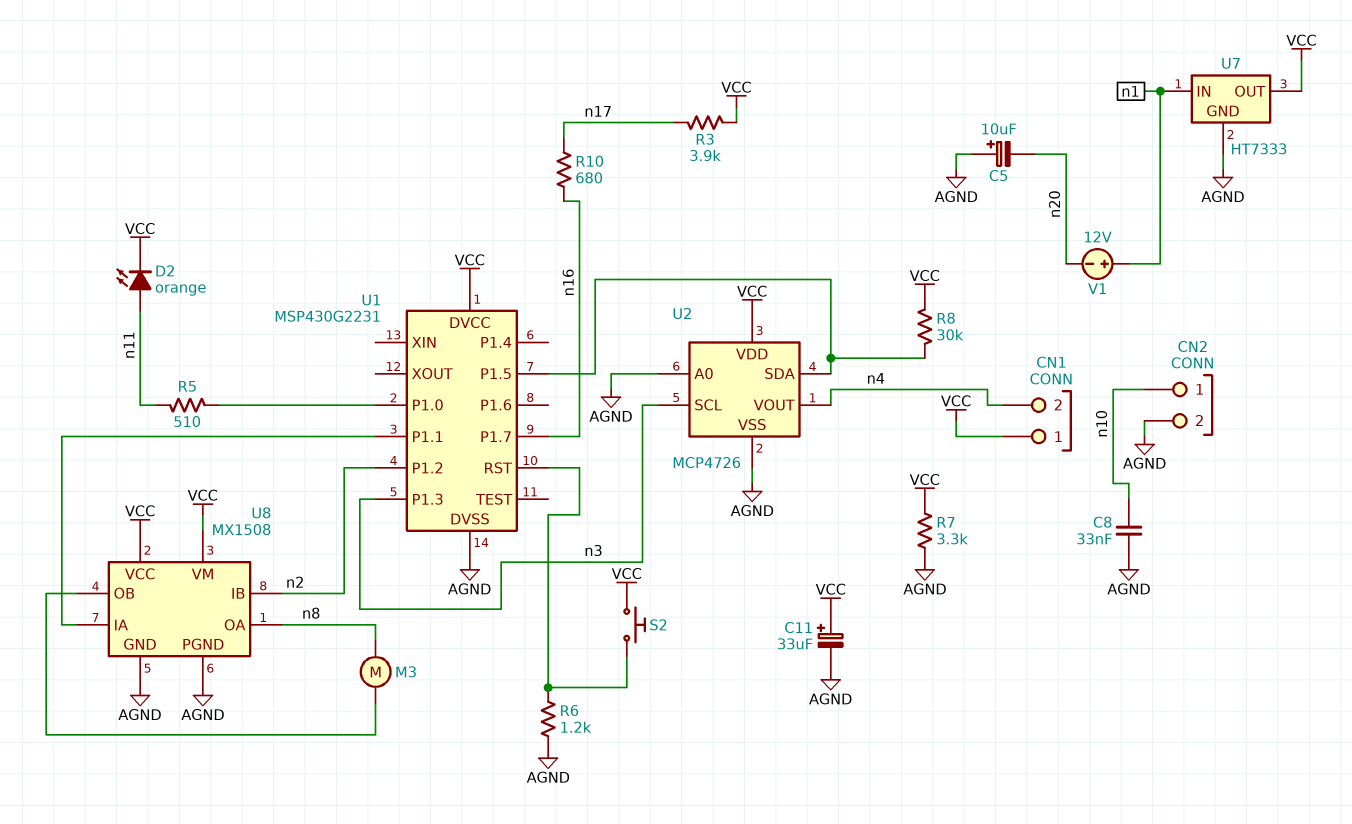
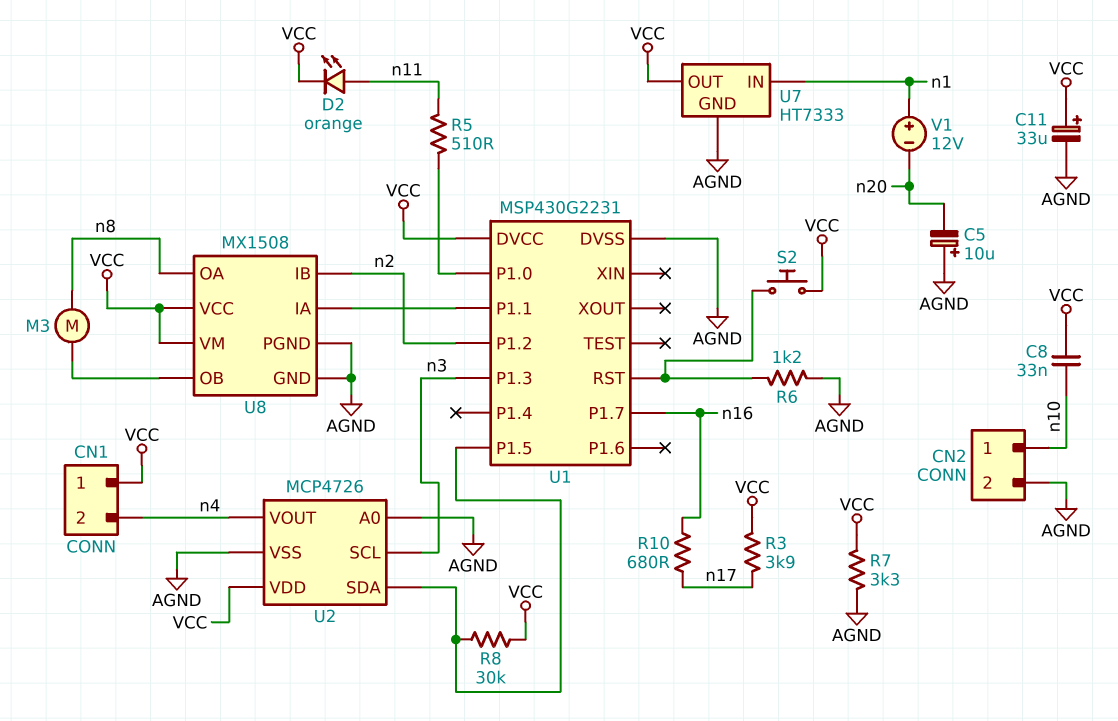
C8: 33nF (AGND, n10) -> 33nF (VCC, n10)

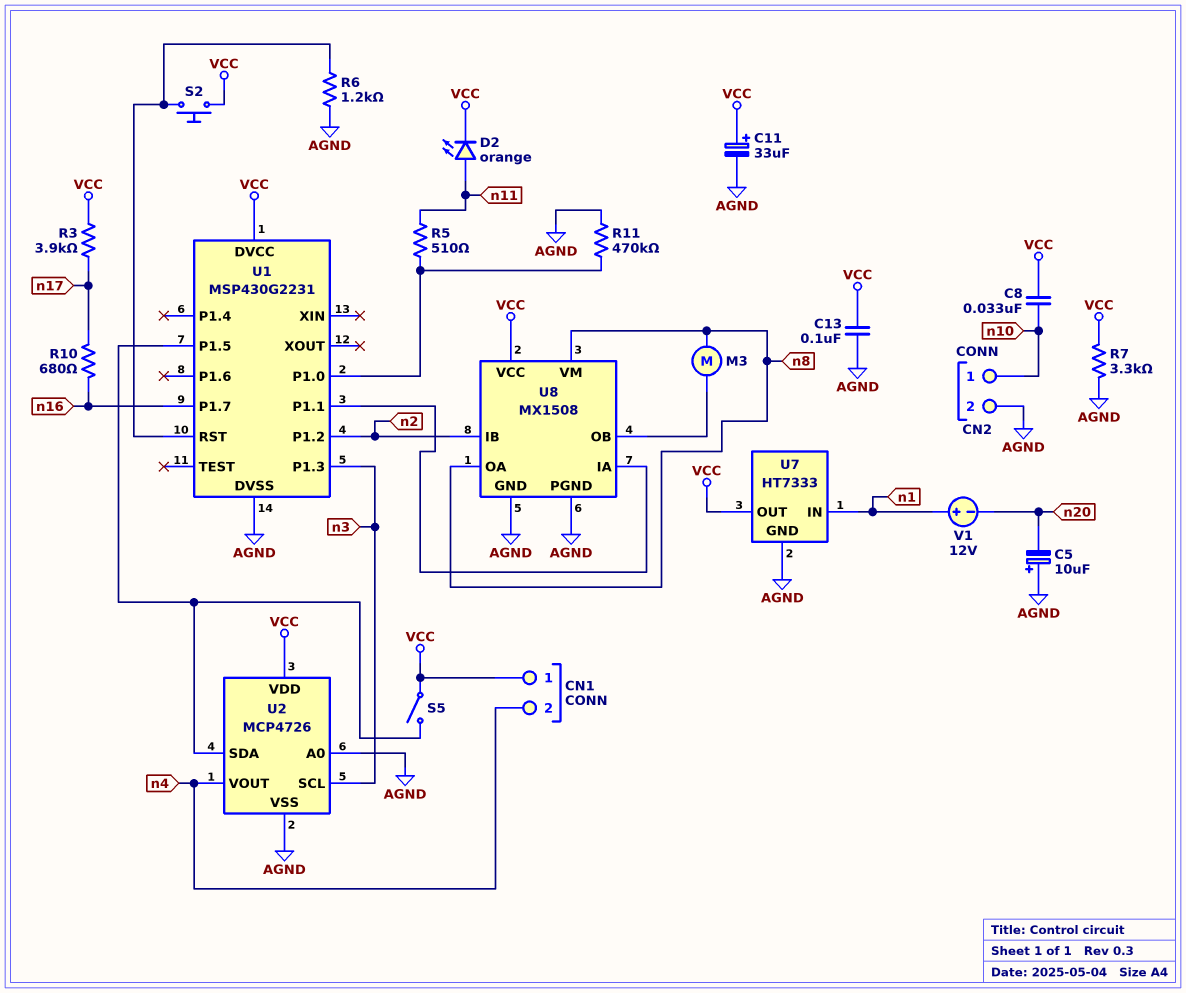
C13: none -> 100nF (AGND, VCC)
R8: 30k (U1/P1.5, VCC) -> none
R11: none -> 470k (AGND, U1/P1.0)
S5: none -> switch (U1/P1.5, VCC)
U8 pin VM: VCC -> n8

